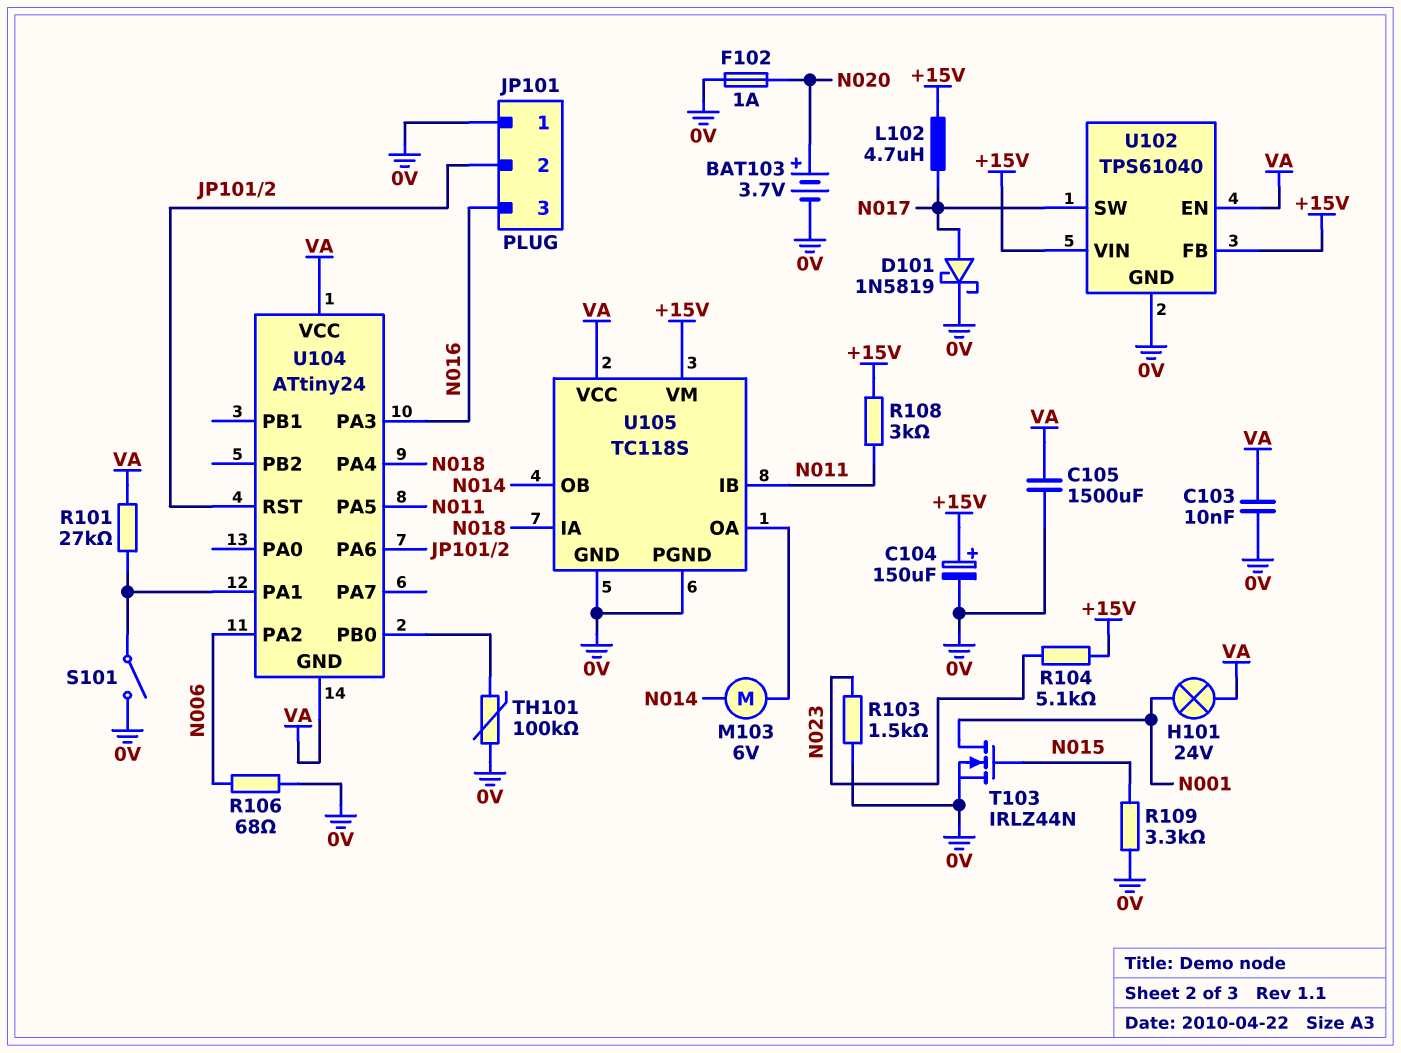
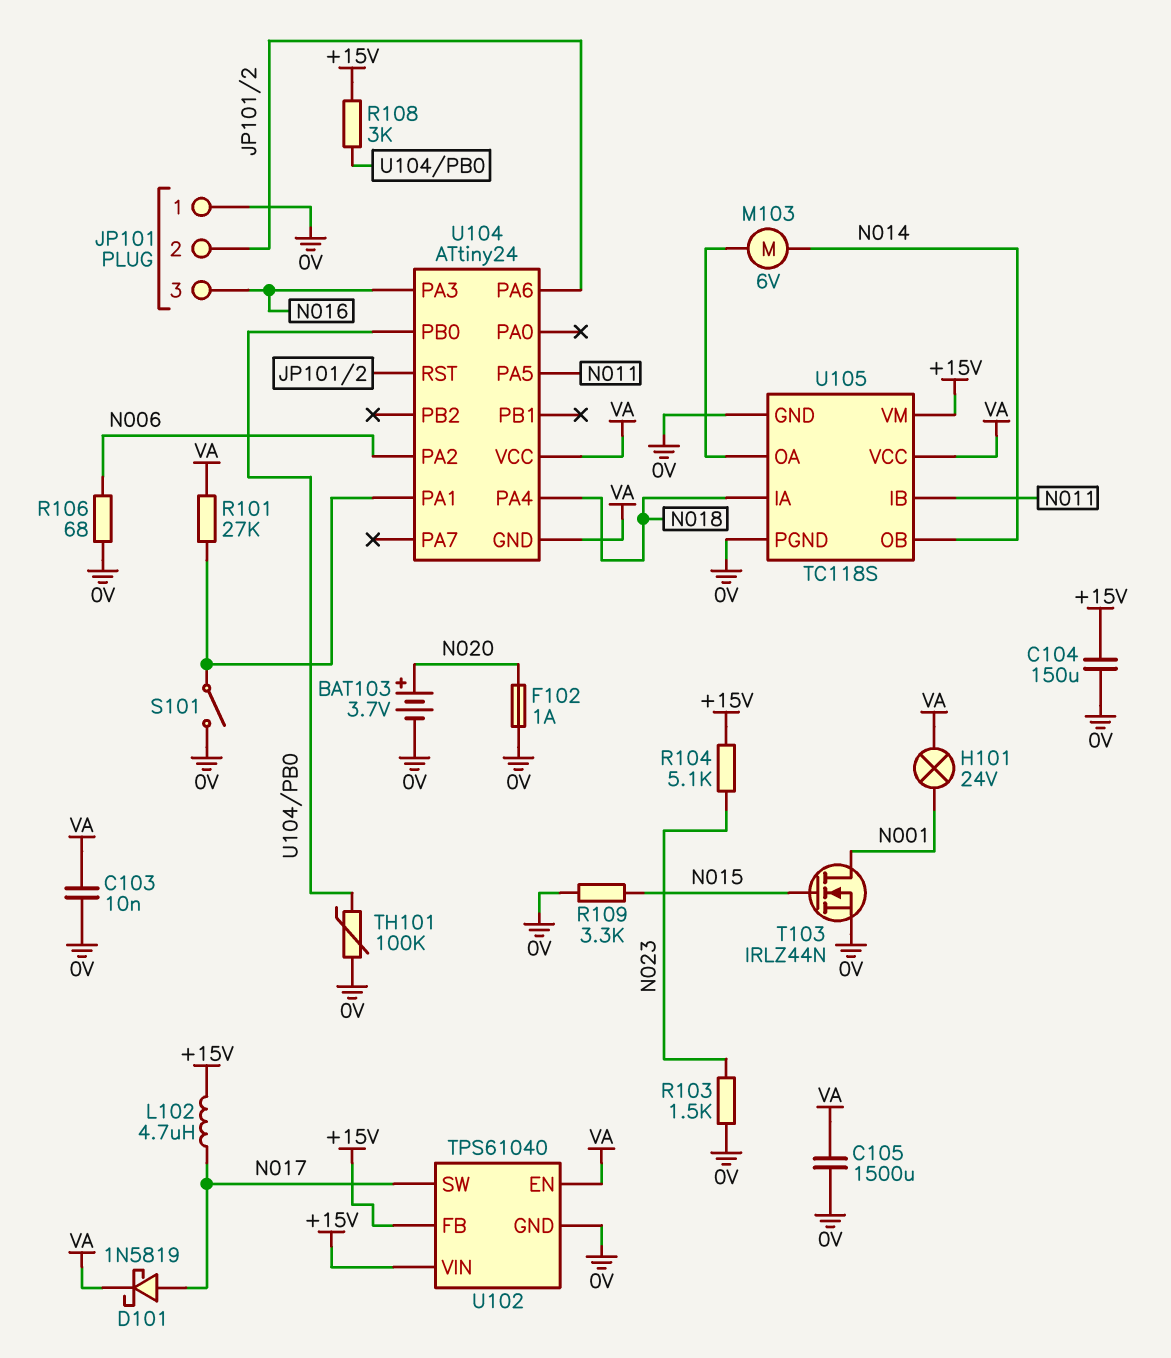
C104: 150uF (plus +15V, minus 0V) -> 150uF (+15V, 0V)
D101: schottky 1N5819 (A N017, K 0V) -> schottky 1N5819 (A N017, K VA)
R108: 3k (+15V, N011) -> 3k (+15V, U104/PB0)

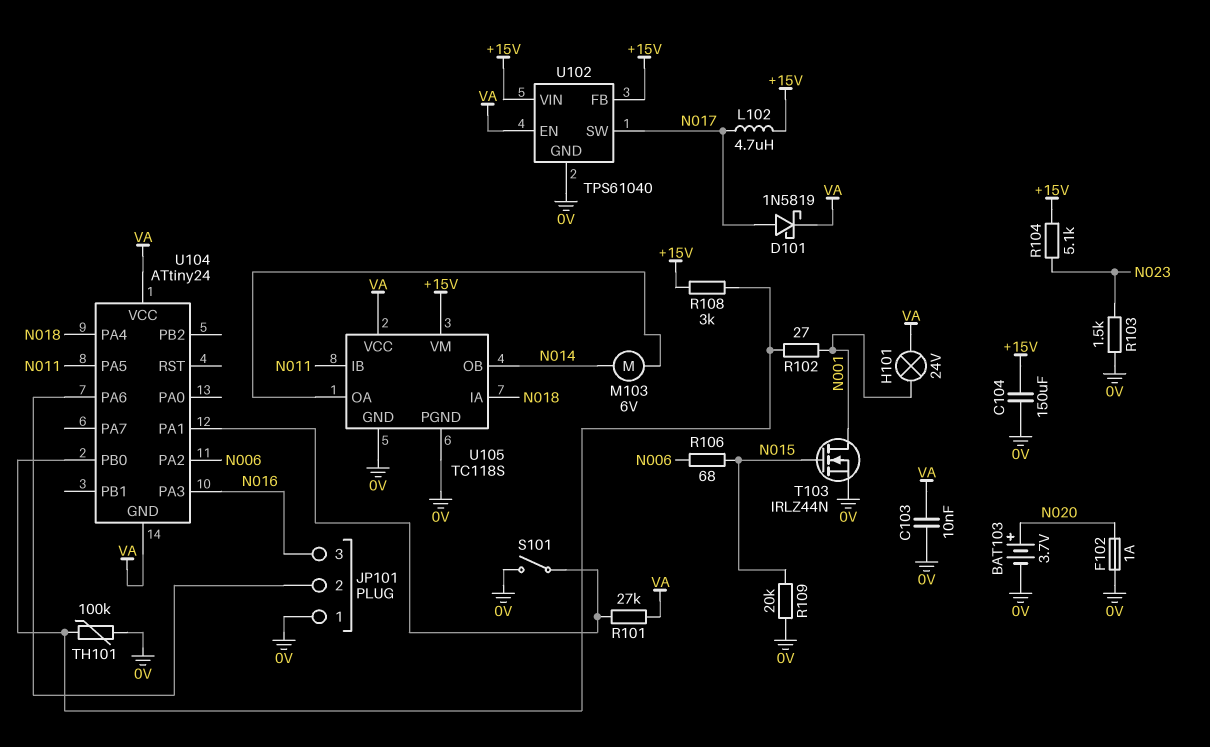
C105: 1500uF (0V, VA) -> none
R102: none -> 27 (N001, U104/PB0)
R106: 68 (0V, N006) -> 68 (N006, N015)
R109: 3.3k (0V, N015) -> 20k (0V, N015)
U104 pin RST: JP101/2 -> none

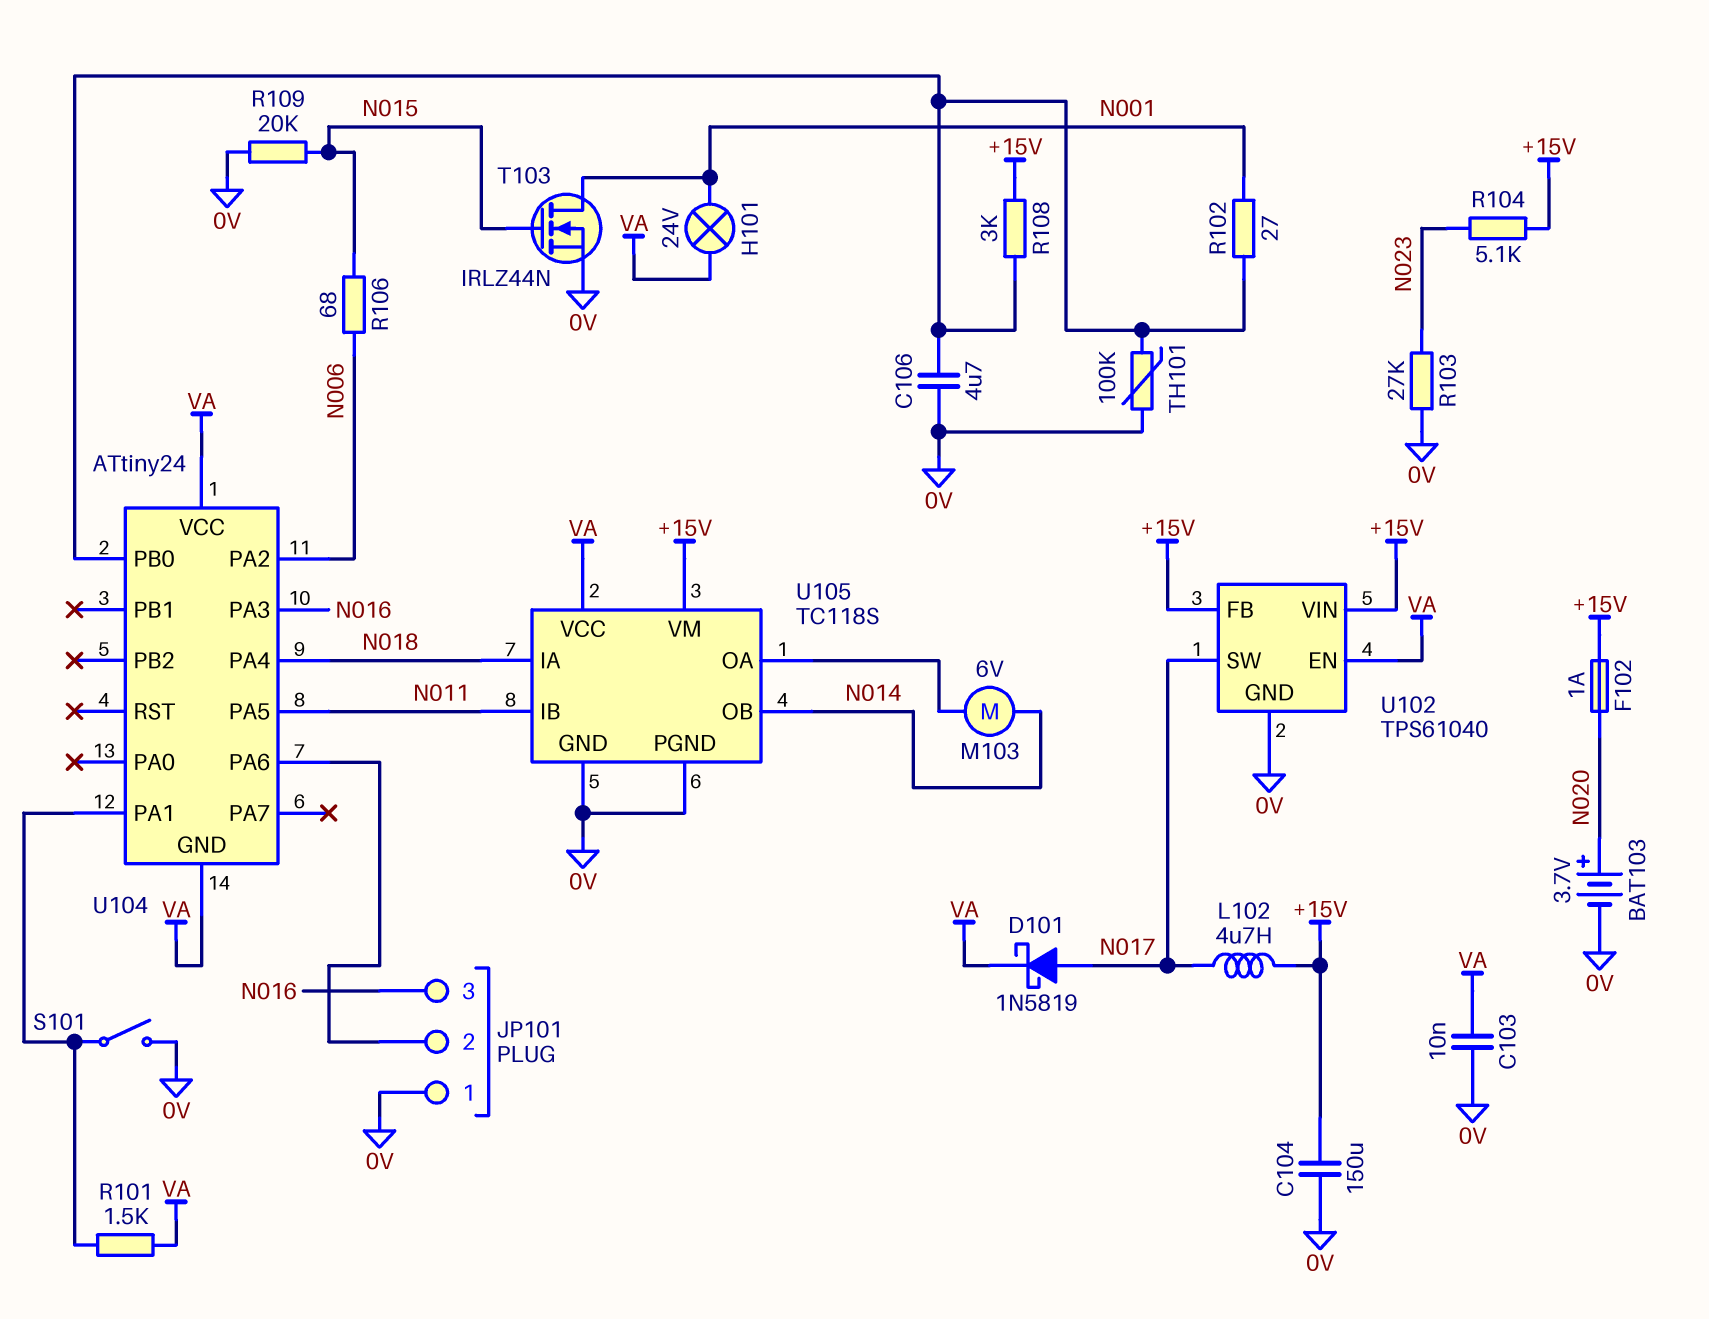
C106: none -> 4.7uF (0V, U104/PB0)
F102: 1A (0V, N020) -> 1A (+15V, N020)
R101: 27k (U104/PA1, VA) -> 1.5k (U104/PA1, VA)
R103: 1.5k (0V, N023) -> 27k (0V, N023)

